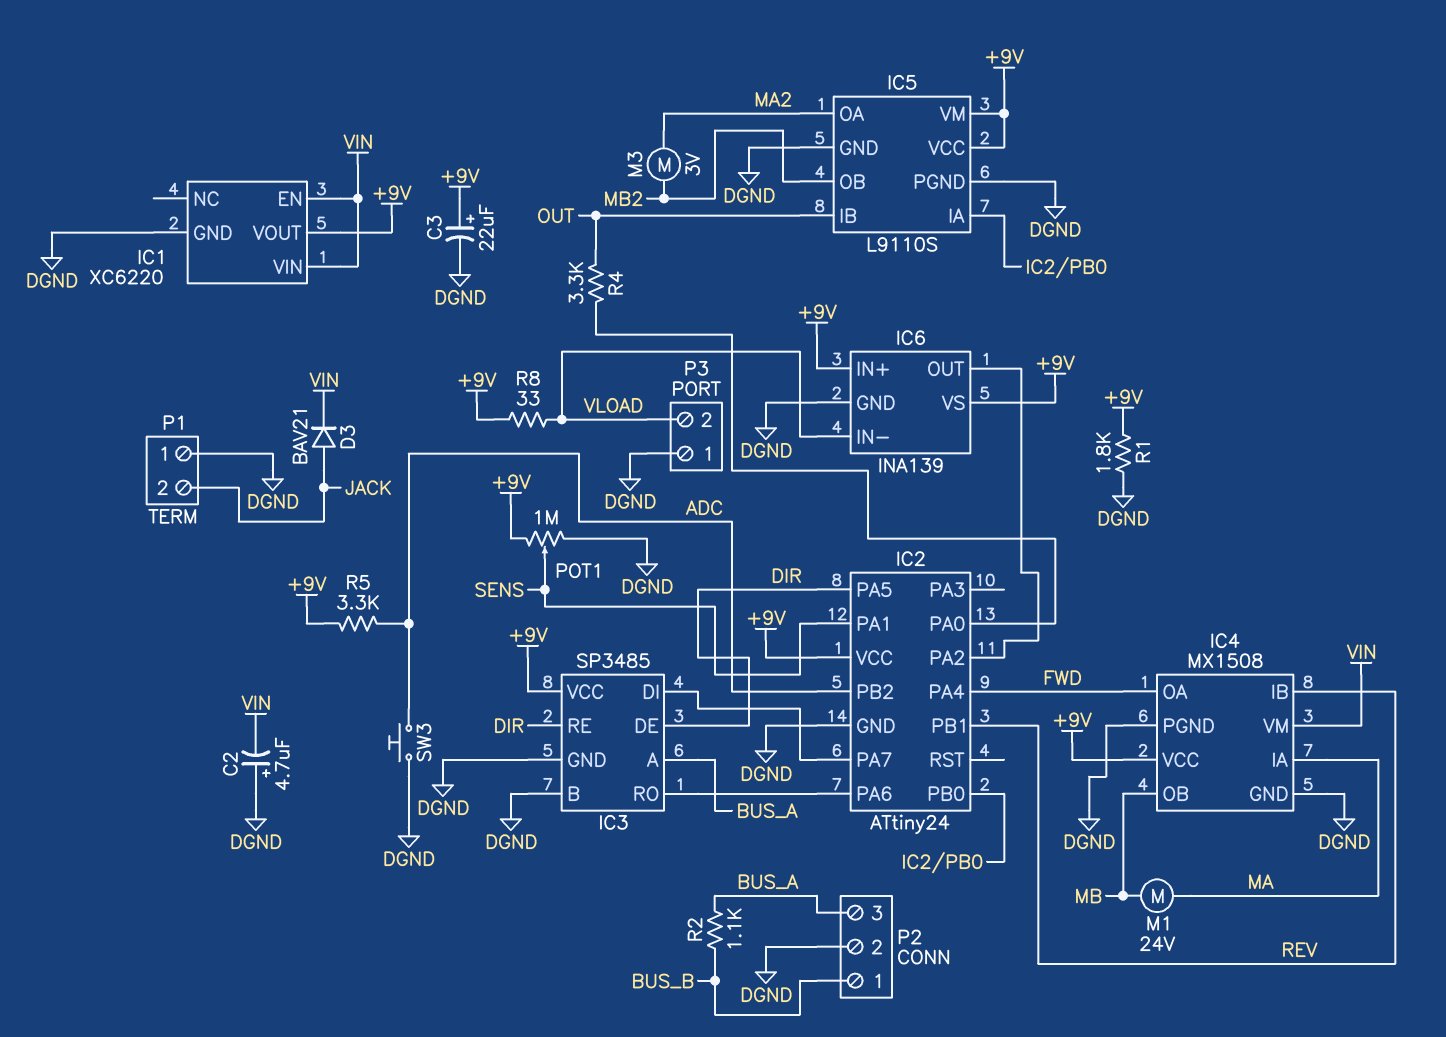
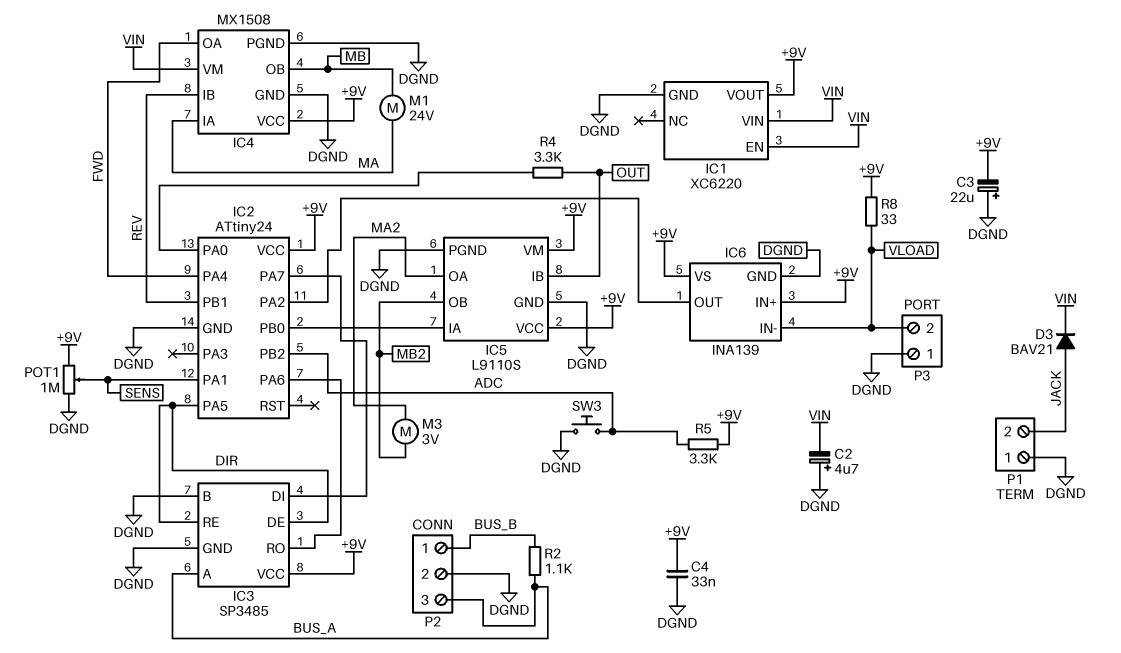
C3: 22uF (plus +9V, minus DGND) -> 22uF (plus DGND, minus +9V)
C4: none -> 33nF (+9V, DGND)
R1: 1.8k (+9V, DGND) -> none

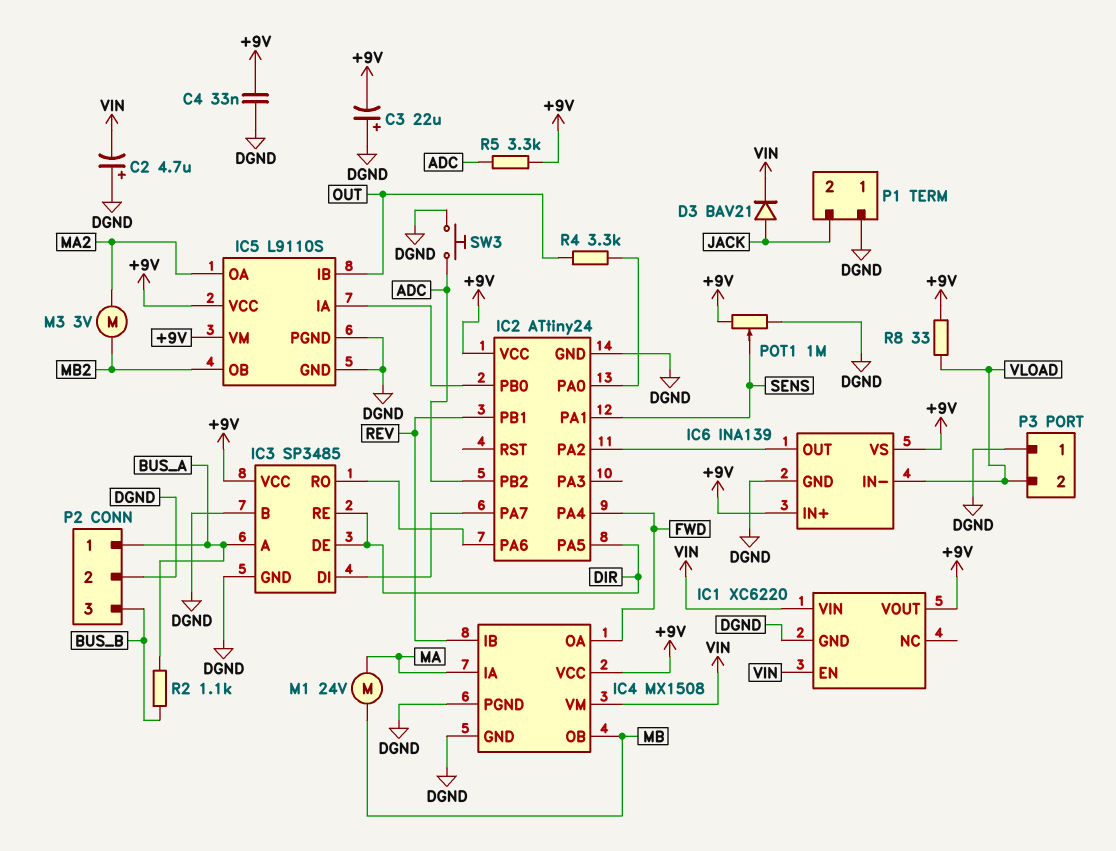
P2 pin 1: BUS_B -> BUS_A
P2 pin 3: BUS_A -> BUS_B

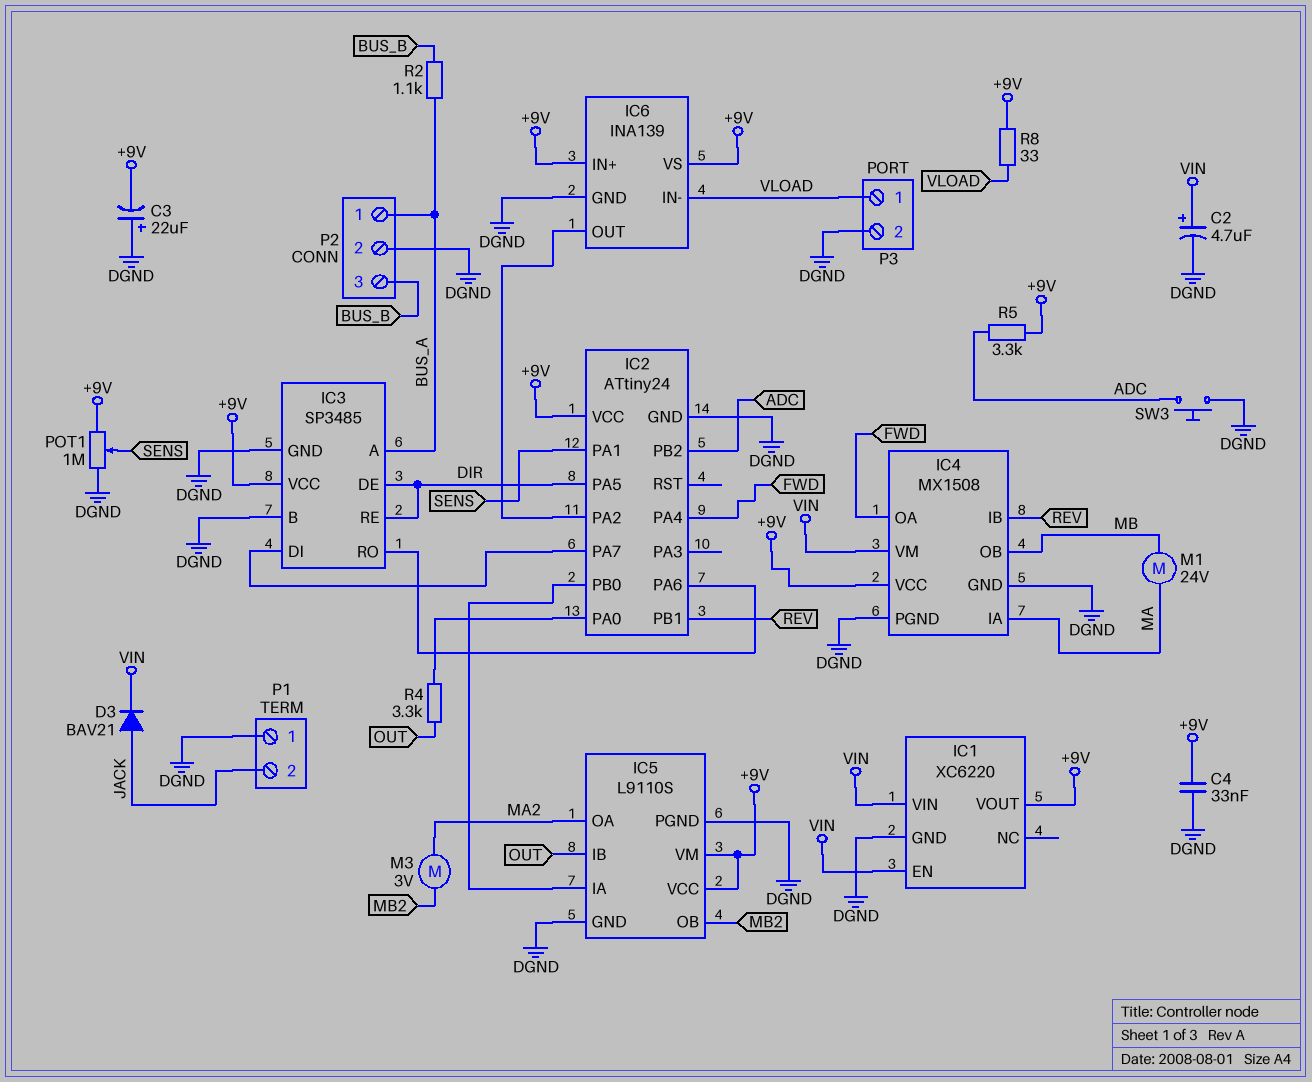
C2: 4.7uF (plus DGND, minus VIN) -> 4.7uF (plus VIN, minus DGND)
P3 pin 1: DGND -> VLOAD
P3 pin 2: VLOAD -> DGND

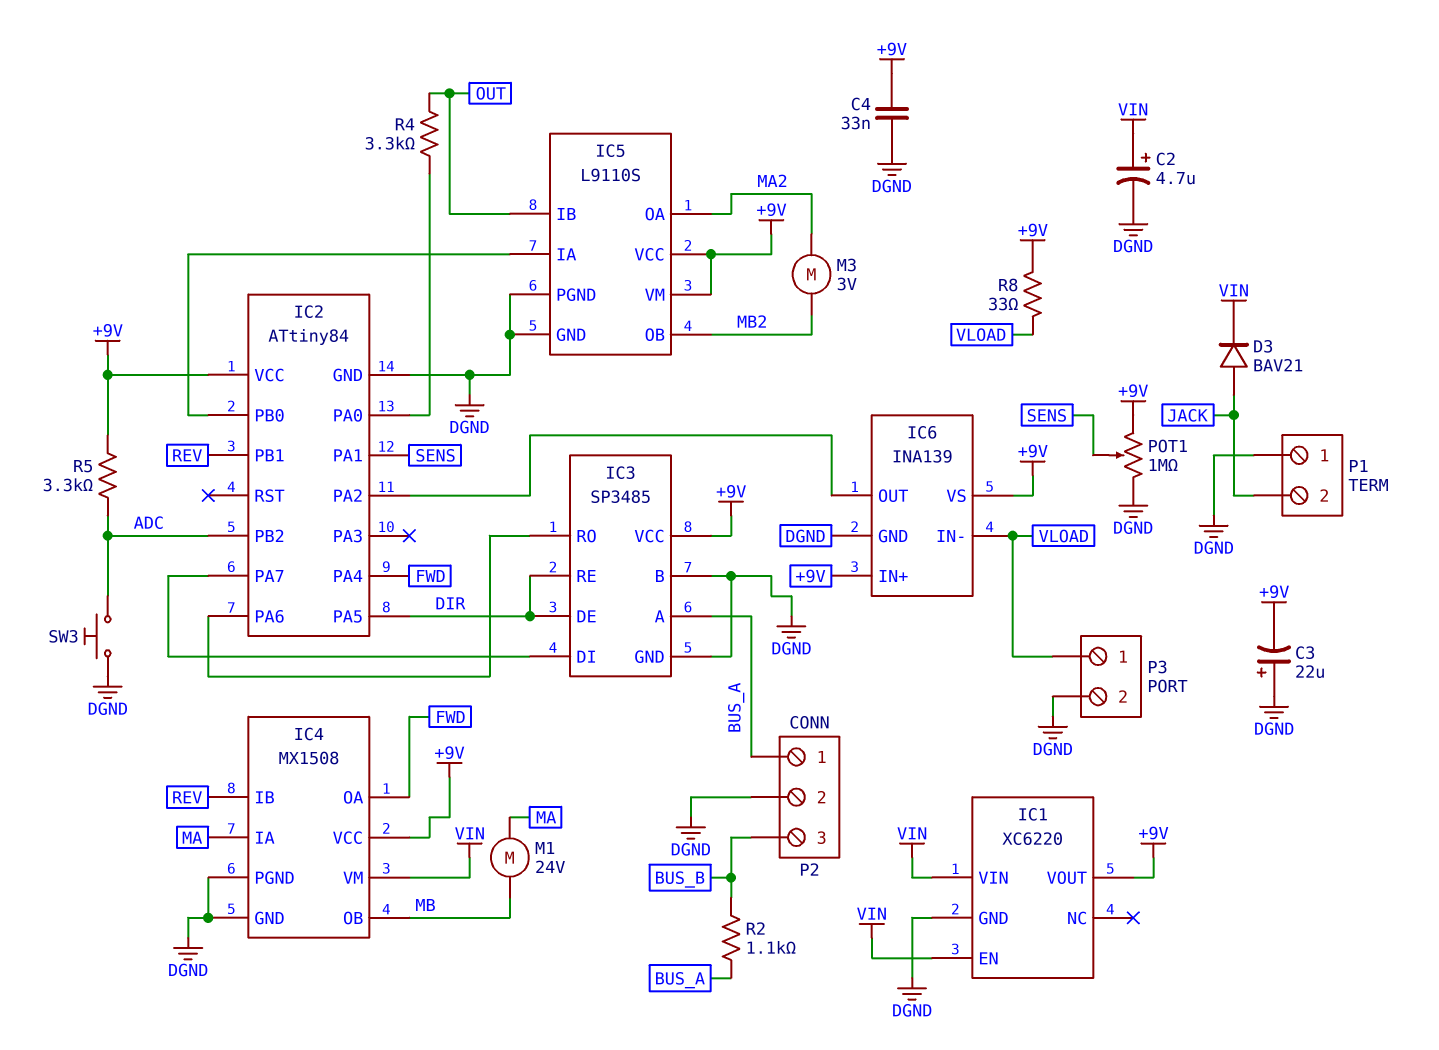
IC2: ATtiny24 -> ATtiny84

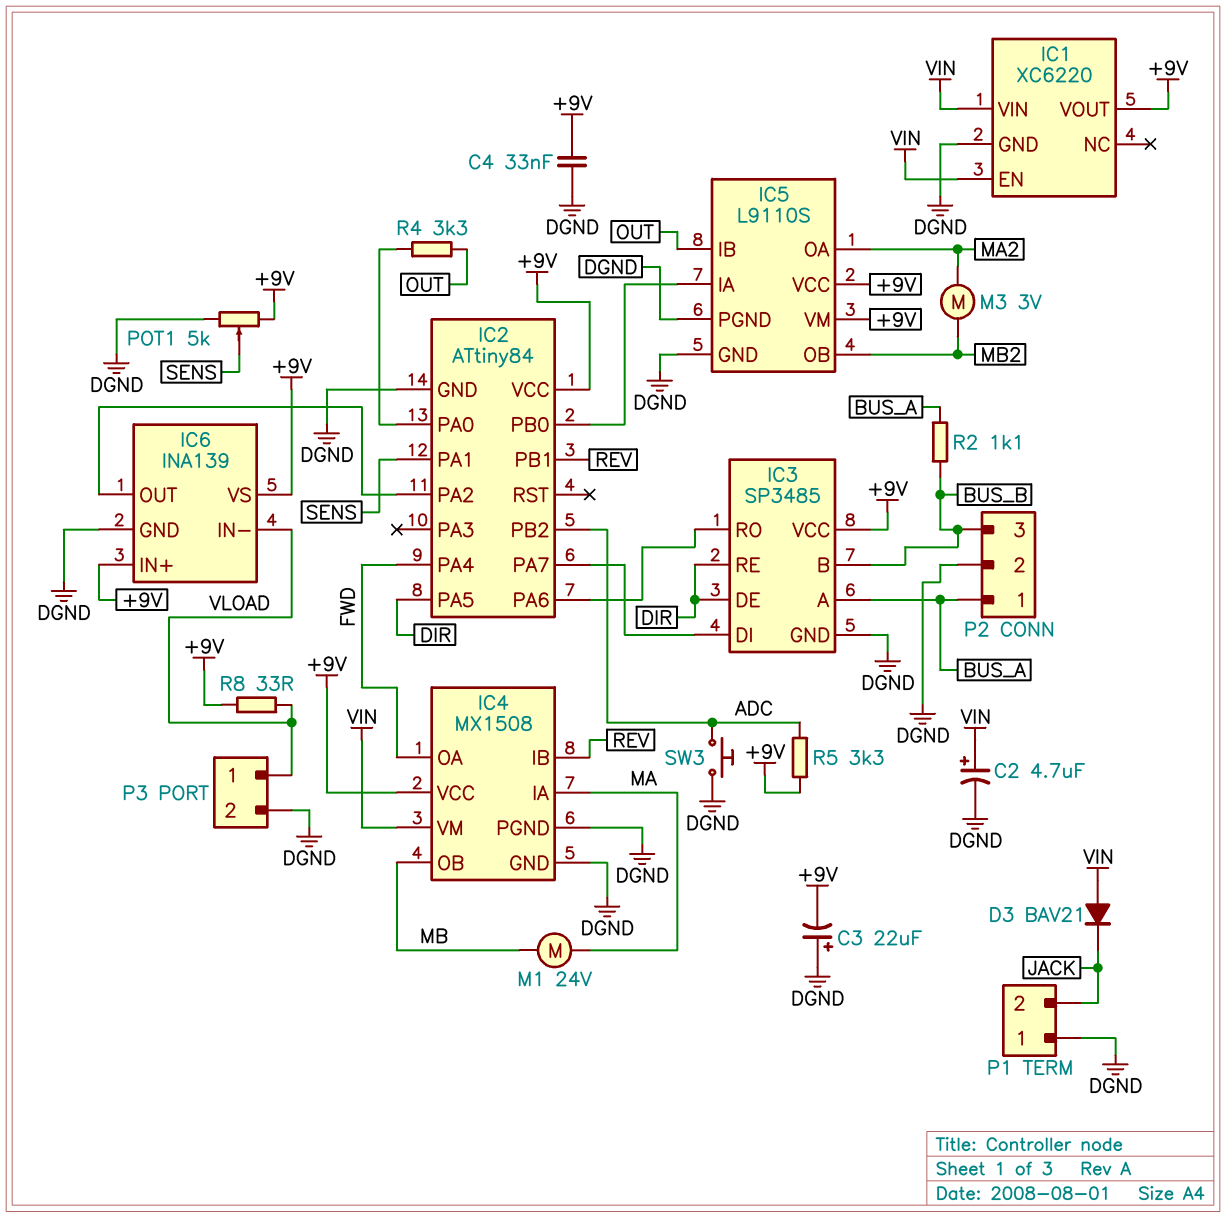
D3: diode BAV21 (A JACK, K VIN) -> diode BAV21 (A VIN, K JACK)
IC3 pin B: DGND -> BUS_B
POT1: 1M (+9V, DGND, wiper SENS) -> 5k (+9V, DGND, wiper SENS)

